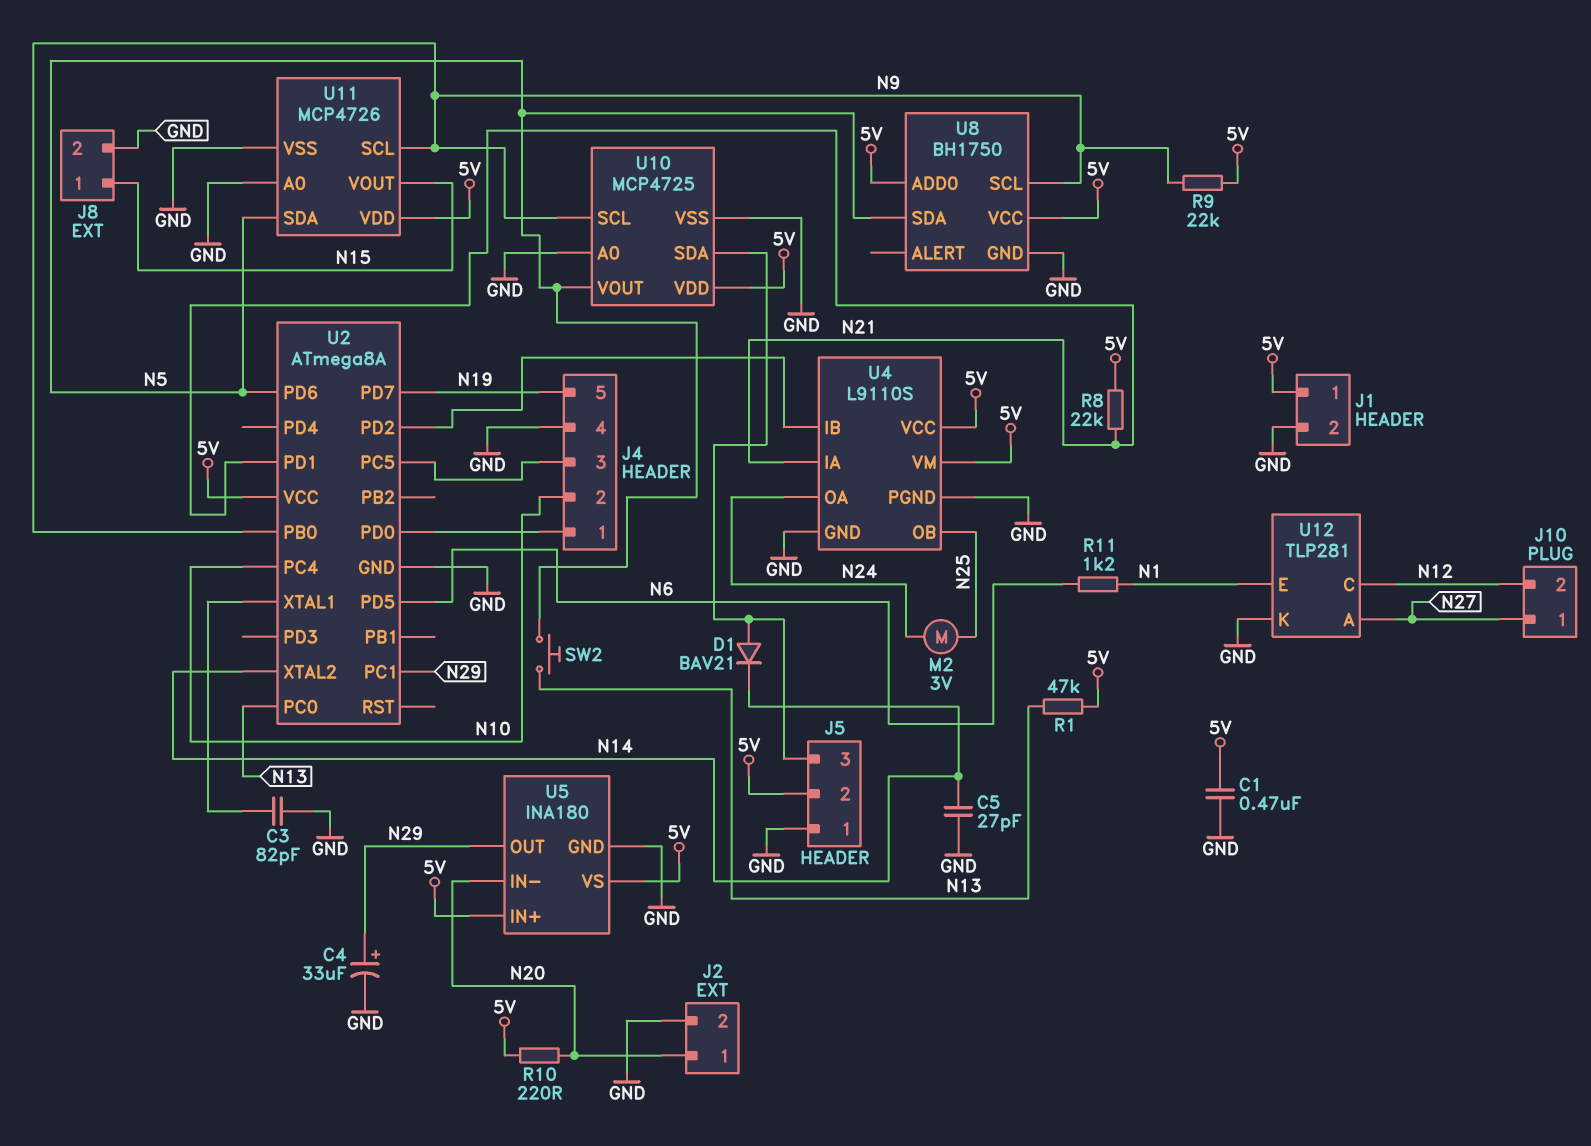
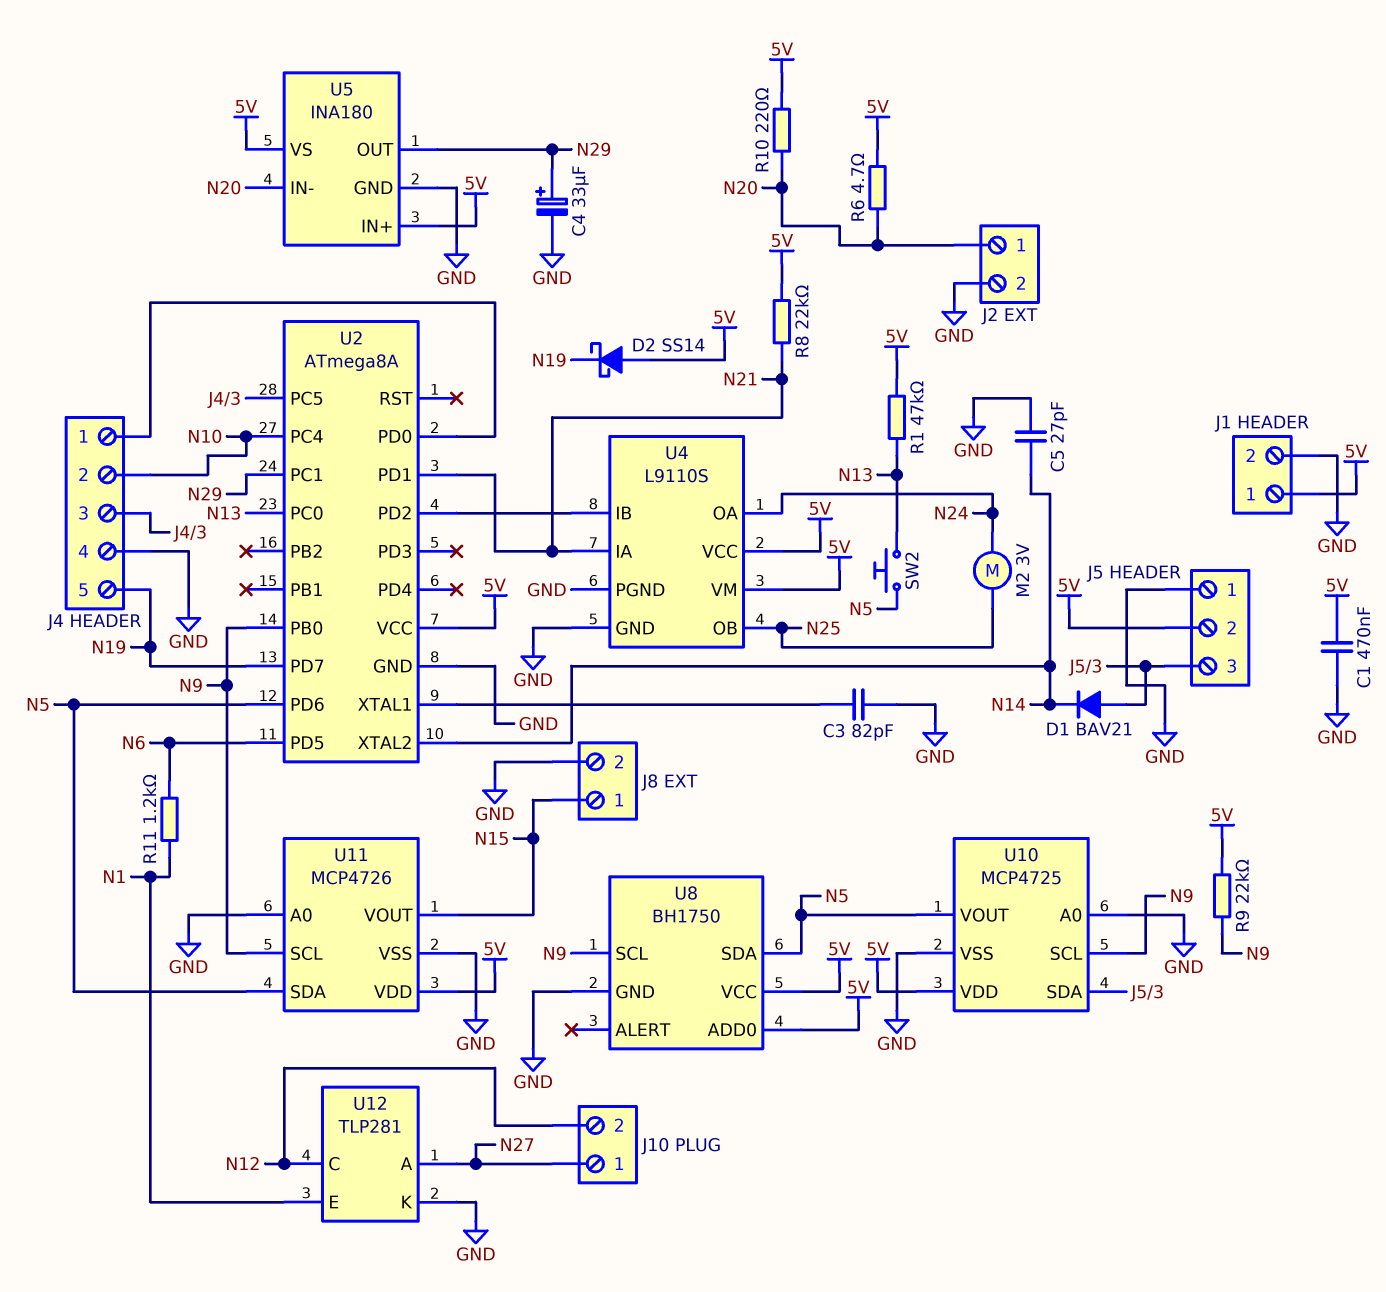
D2: none -> schottky SS14 (A 5V, K N19)
R6: none -> 4.7 (5V, N20)

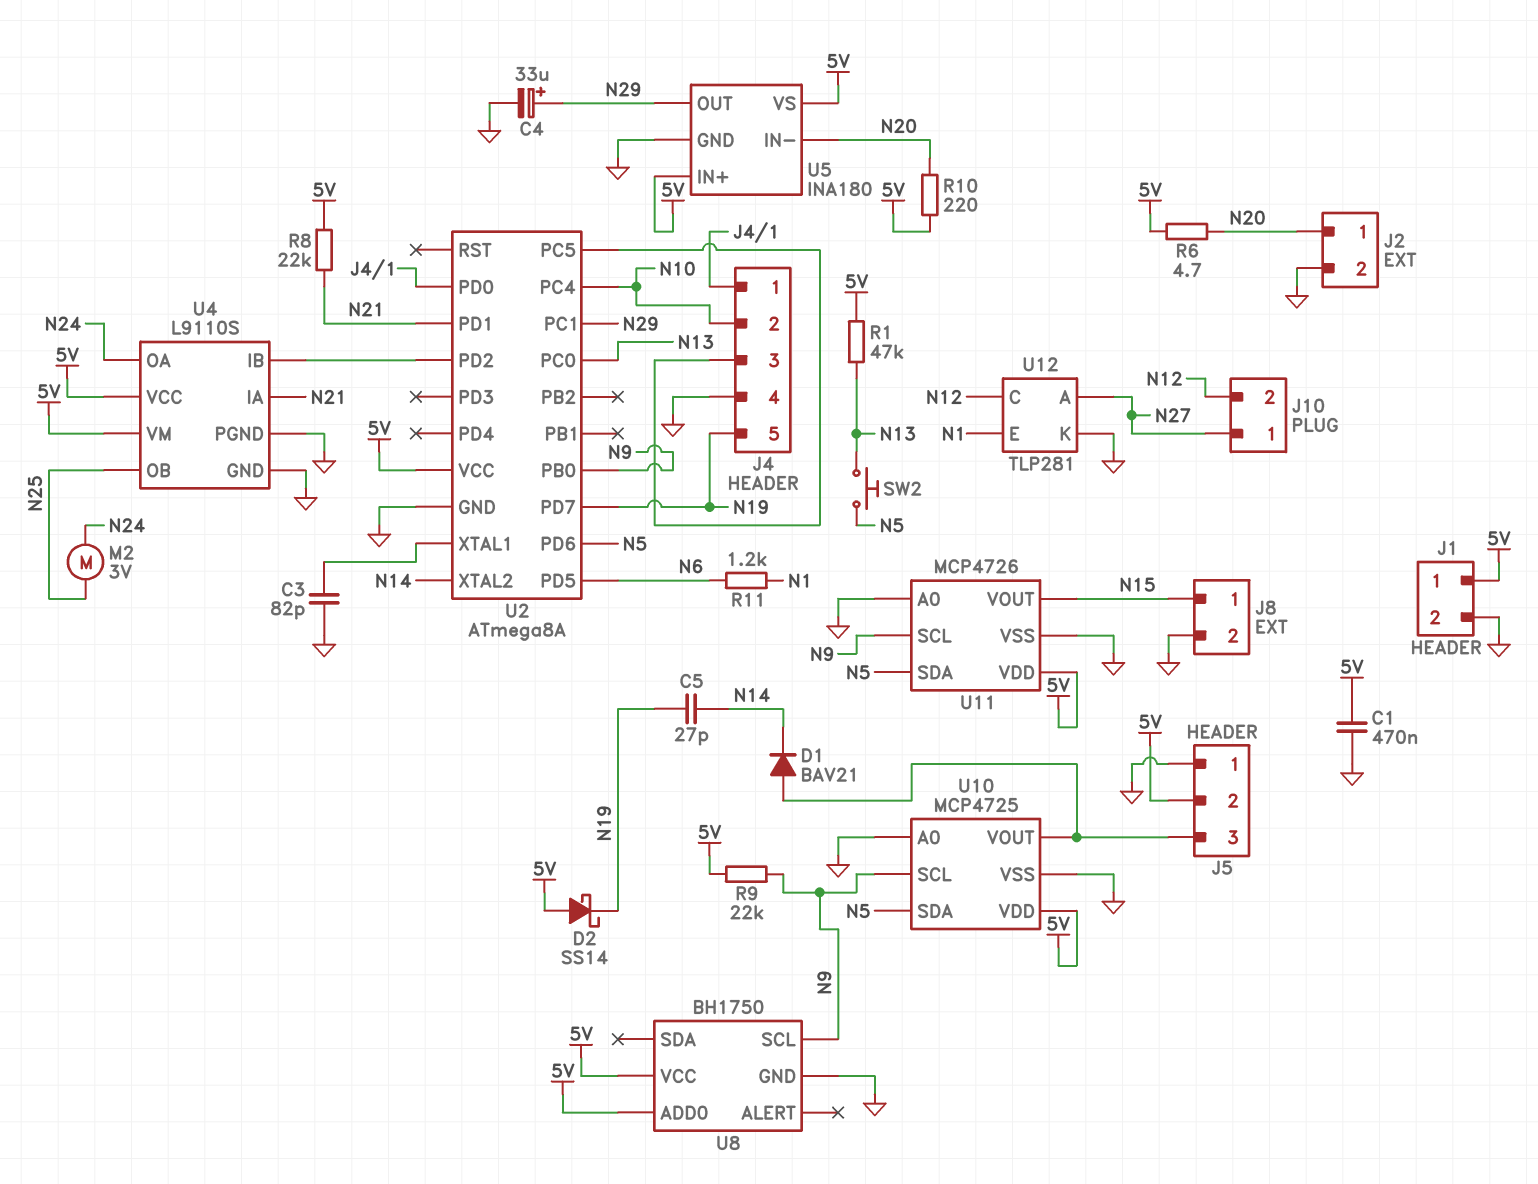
C5: 27pF (GND, N14) -> 27pF (N14, N19)
U8 pin SDA: N5 -> none
U10 pin SDA: J5/3 -> N5
U10 pin VOUT: N5 -> J5/3

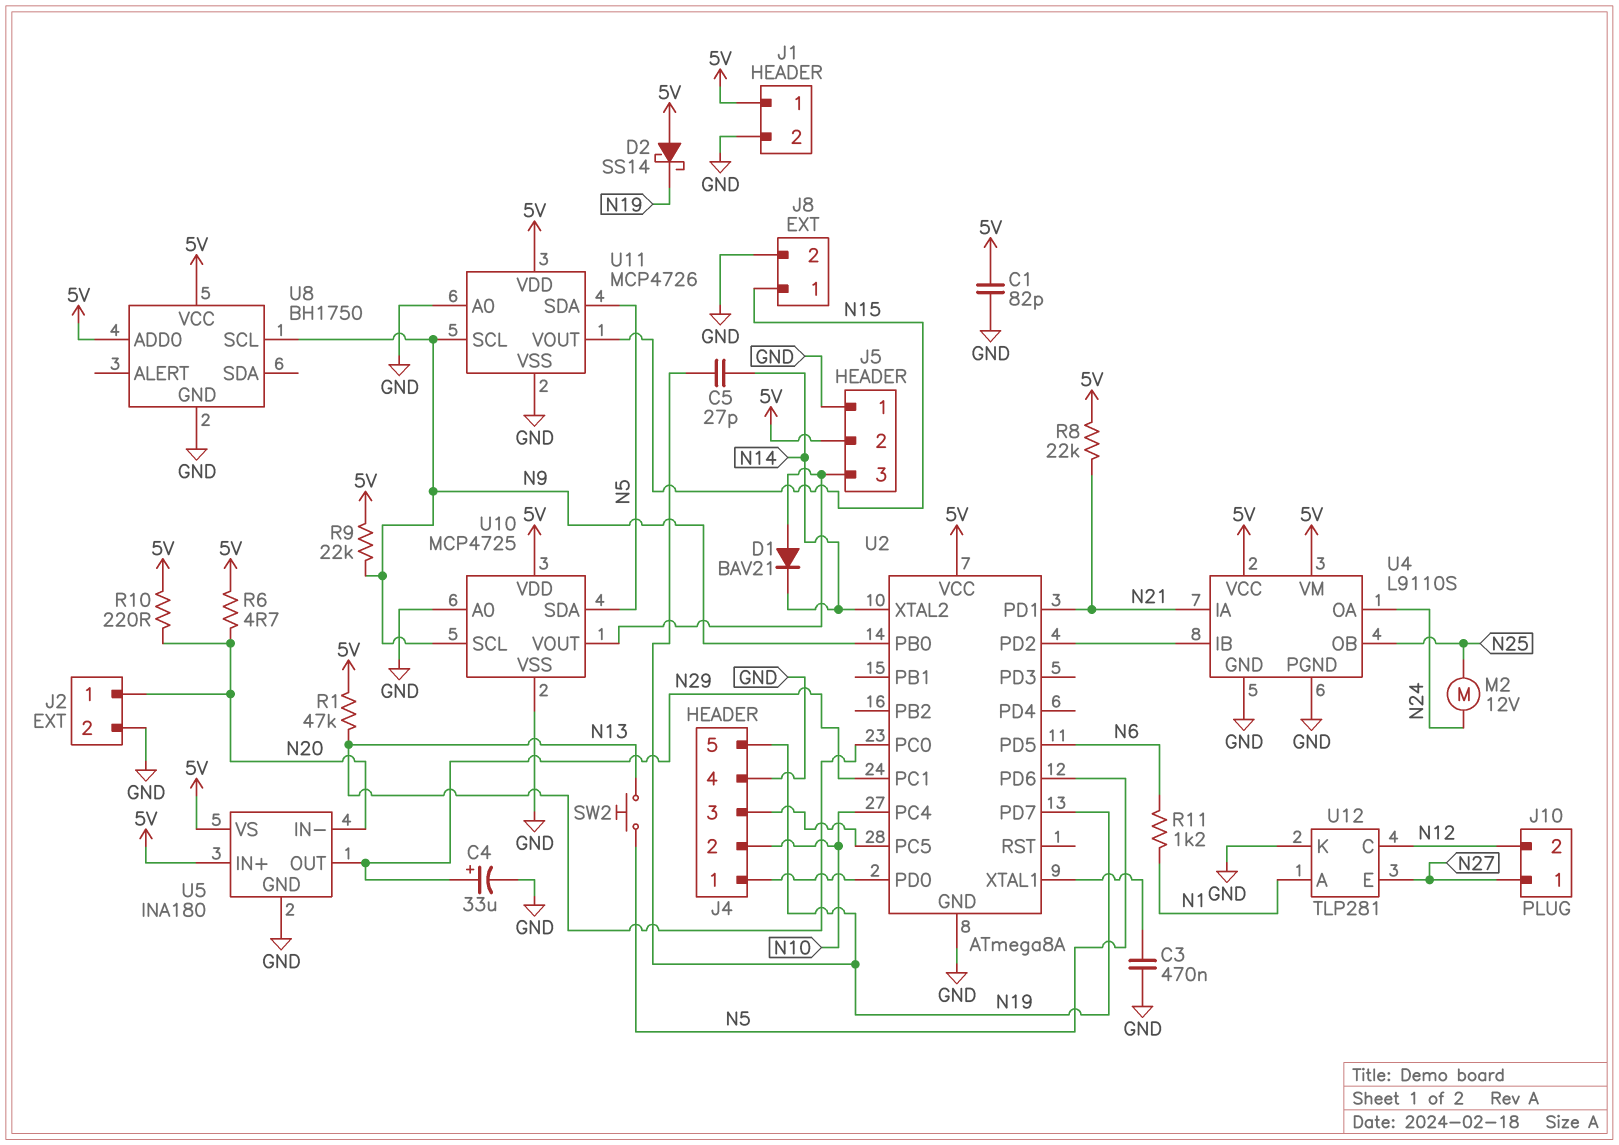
C1: 470nF (5V, GND) -> 82pF (5V, GND)
C3: 82pF (GND, U2/XTAL1) -> 470nF (GND, U2/XTAL1)
M2: motor 3V (N24, N25) -> motor 12V (N24, N25)
U12 pin A: N27 -> N1
U12 pin E: N1 -> N27

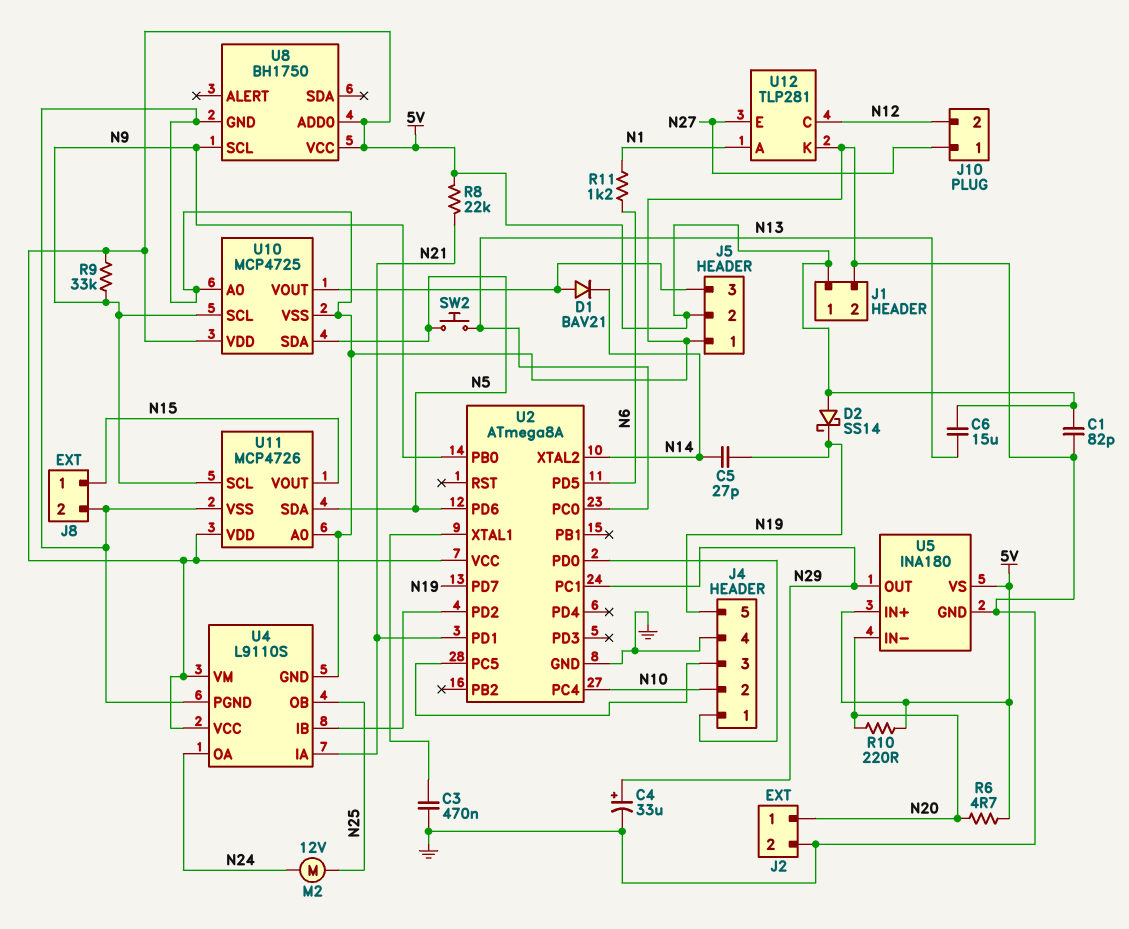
C6: none -> 15uF (5V, N13)
R1: 47k (5V, N13) -> none
R9: 22k (5V, N9) -> 33k (5V, N9)

